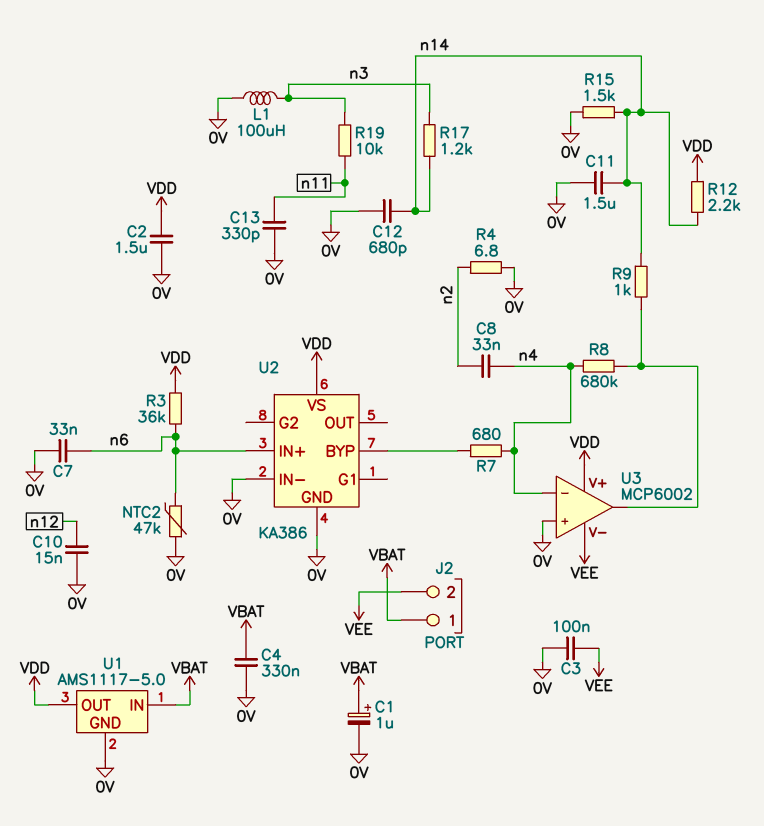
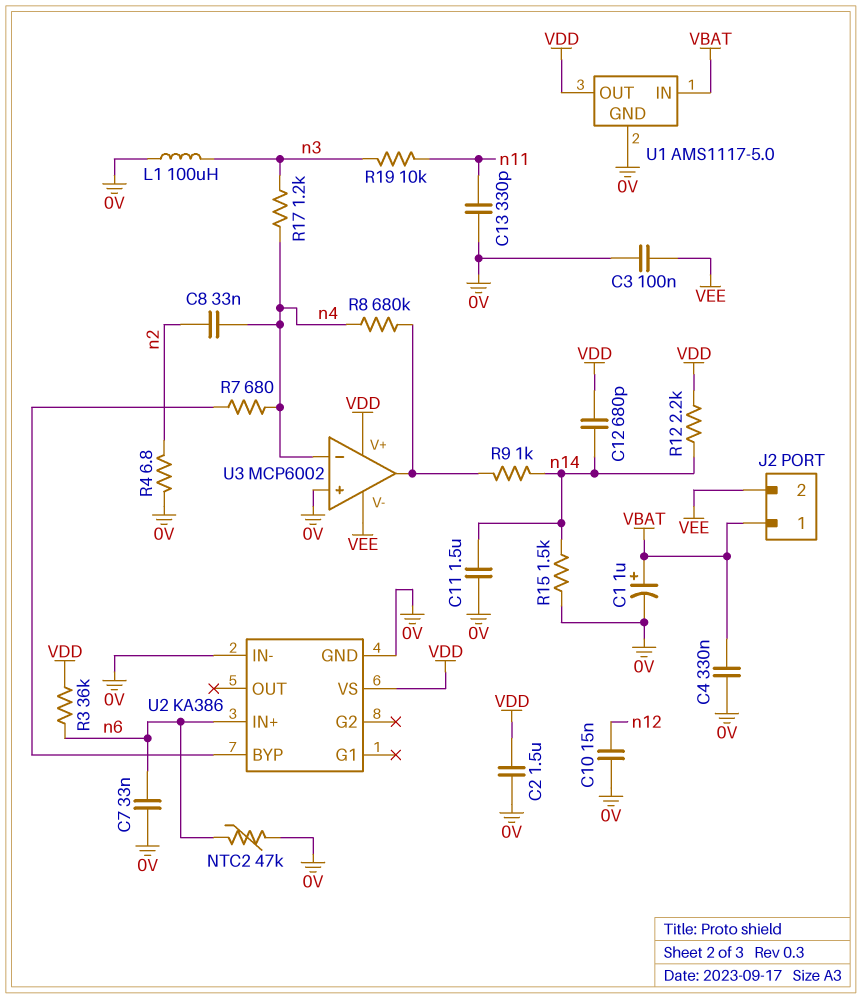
C12: 680pF (0V, n14) -> 680pF (VDD, n14)
R17: 1.2k (n3, n14) -> 1.2k (n3, n4)

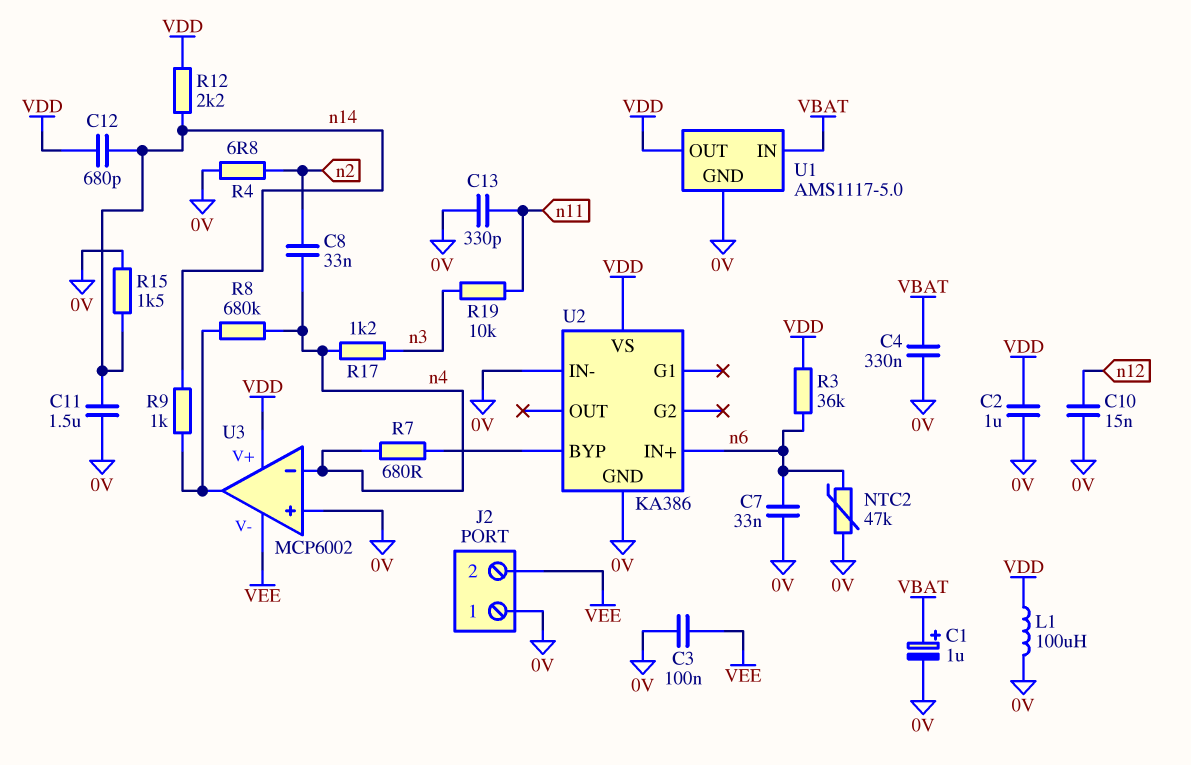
C2: 1.5uF (0V, VDD) -> 1uF (0V, VDD)
J2 pin 1: VBAT -> 0V
L1: 100uH (0V, n3) -> 100uH (0V, VDD)

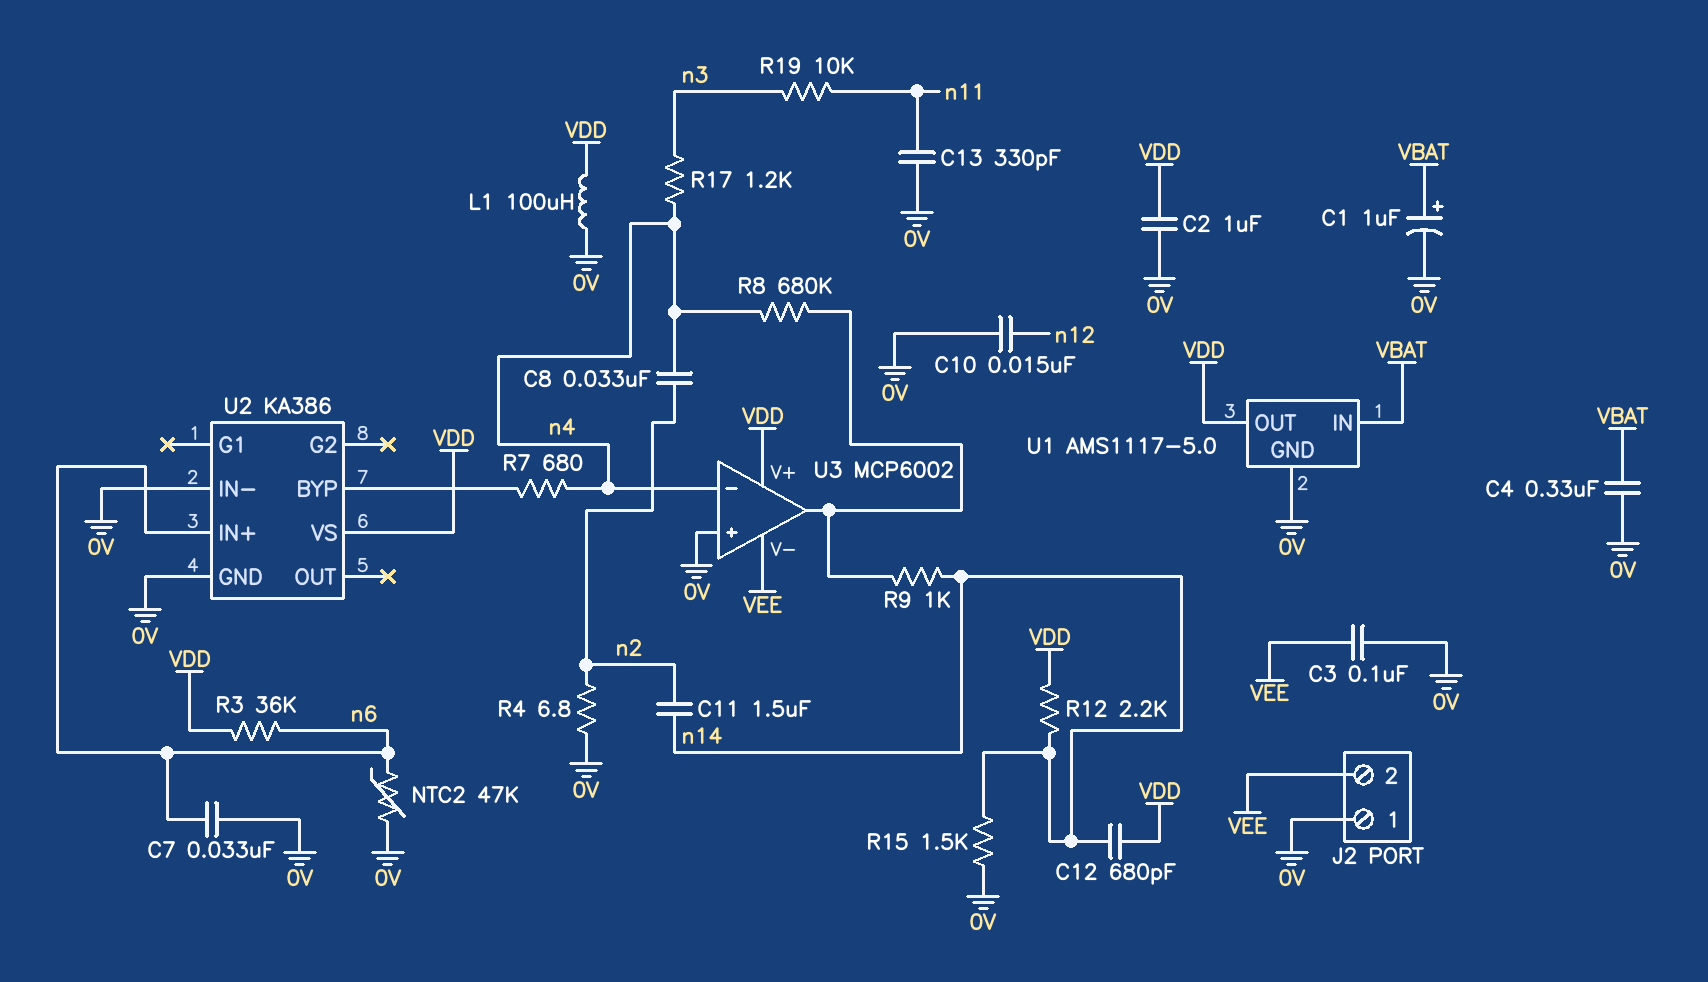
C11: 1.5uF (0V, n14) -> 1.5uF (n2, n14)

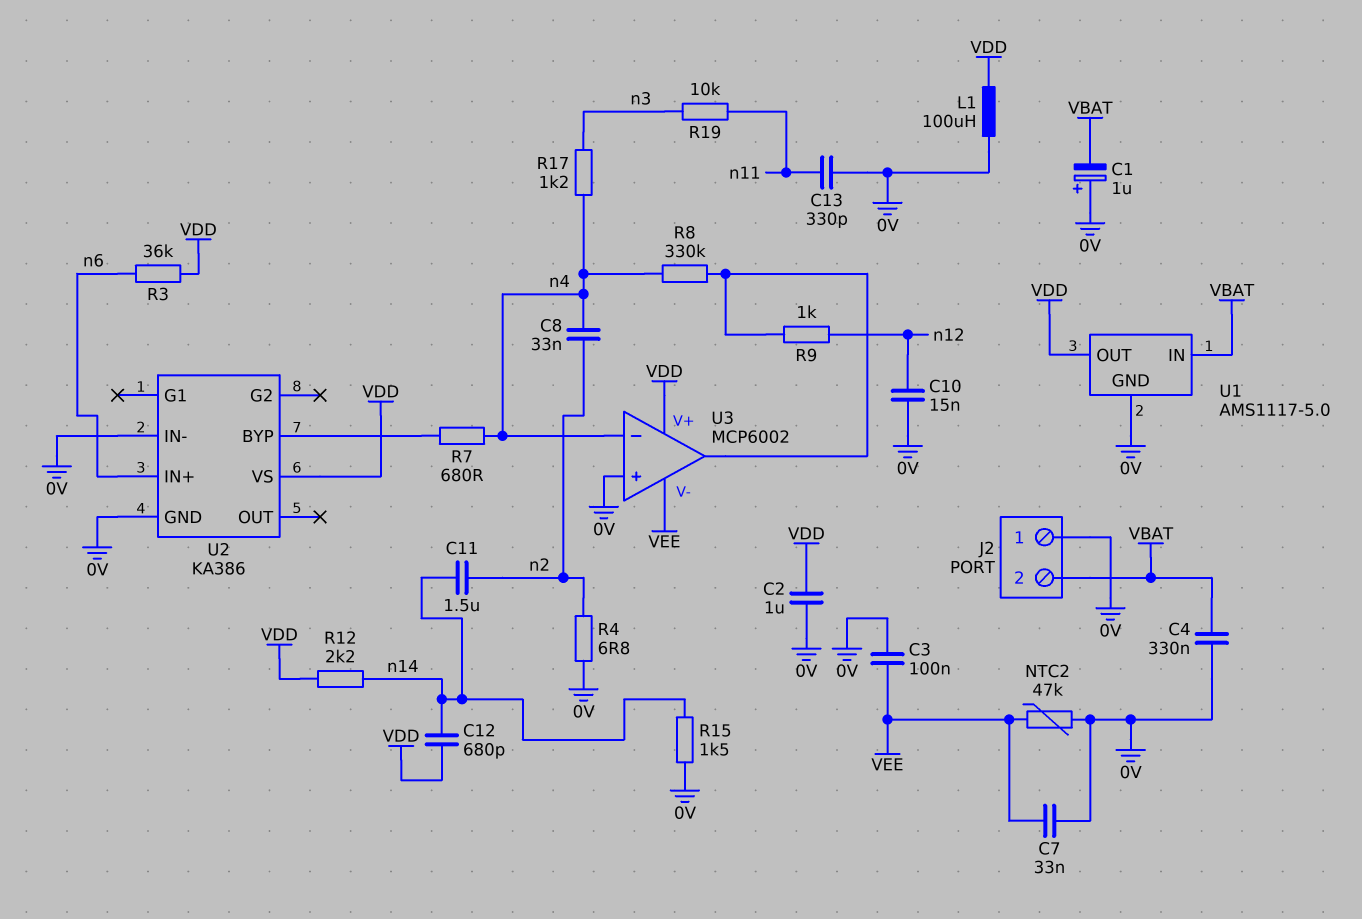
C1: 1uF (plus VBAT, minus 0V) -> 1uF (plus 0V, minus VBAT)
C7: 33nF (0V, n6) -> 33nF (0V, VEE)
J2 pin 2: VEE -> VBAT
NTC2: 47k (0V, n6) -> 47k (0V, VEE)
R8: 680k (U3/out, n4) -> 330k (U3/out, n4)
R9: 1k (U3/out, n14) -> 1k (U3/out, n12)

